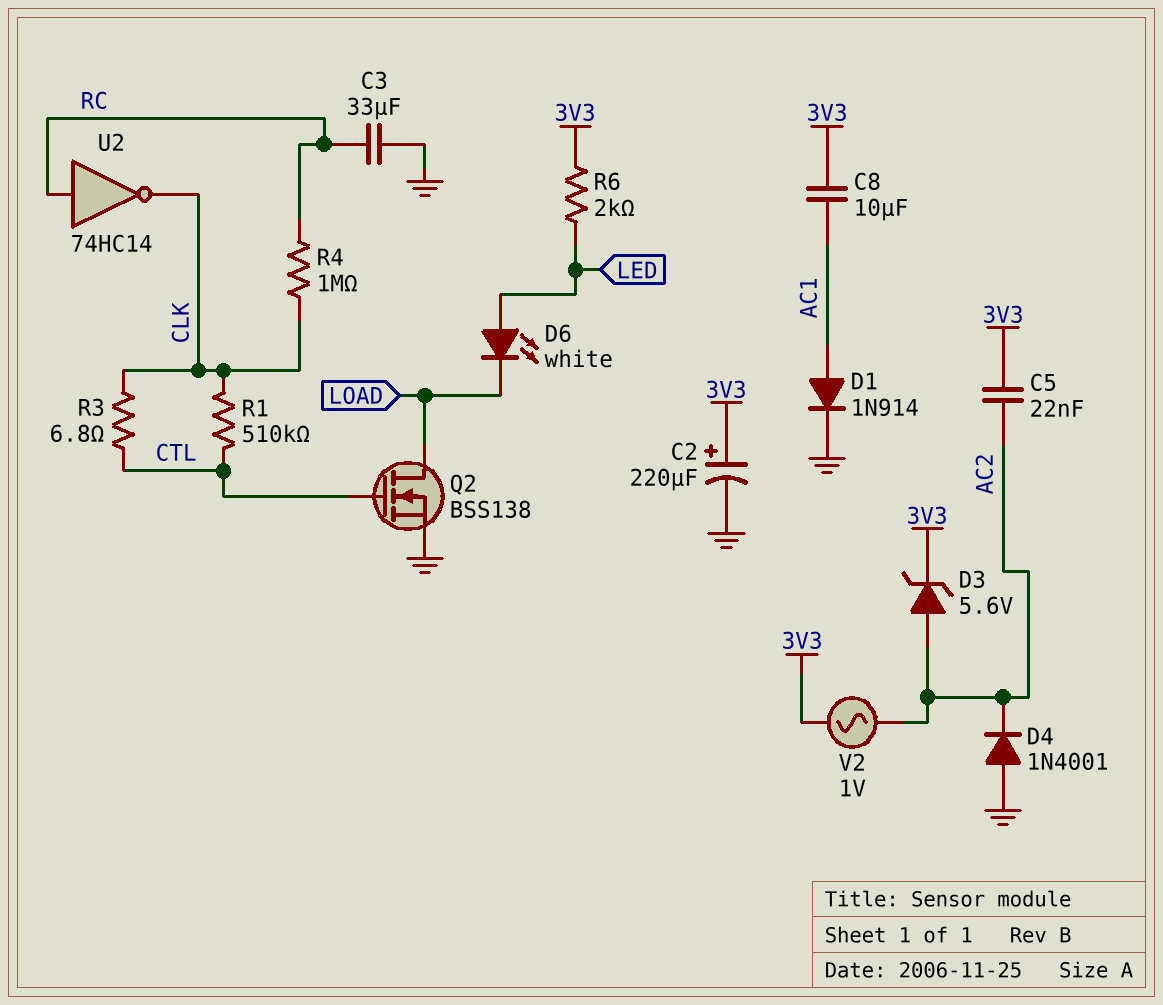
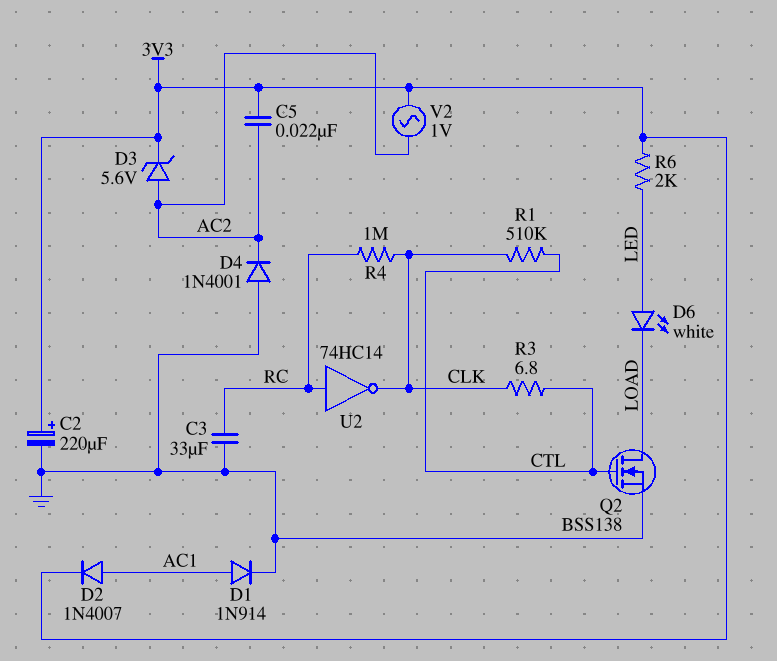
C8: 10uF (3V3, AC1) -> none
D2: none -> diode 1N4007 (A AC1, K 3V3)

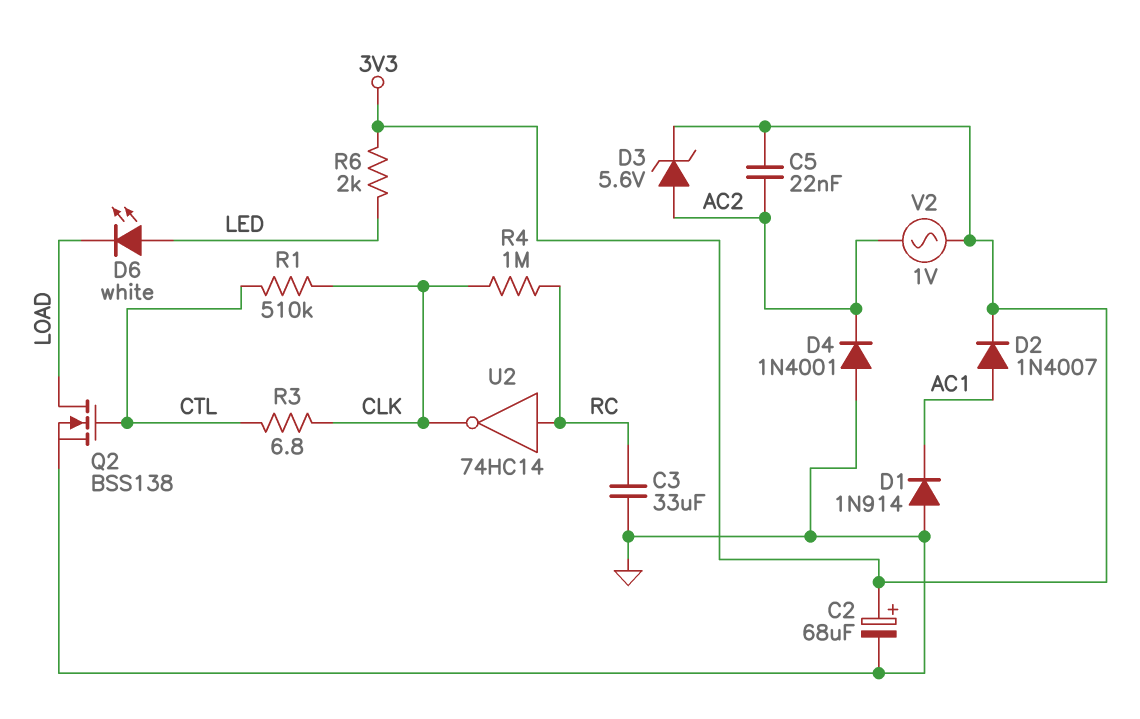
C2: 220uF (plus 3V3, minus GND) -> 68uF (plus 3V3, minus GND)
D1: diode 1N914 (A AC1, K GND) -> diode 1N914 (A GND, K AC1)

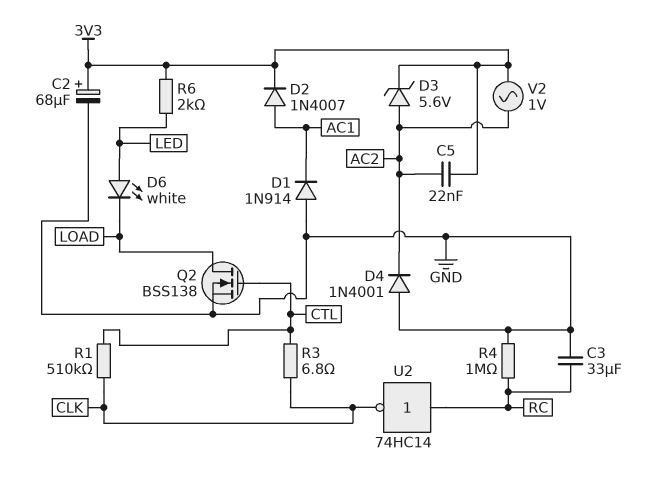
R4: 1M (CLK, RC) -> 1M (GND, RC)

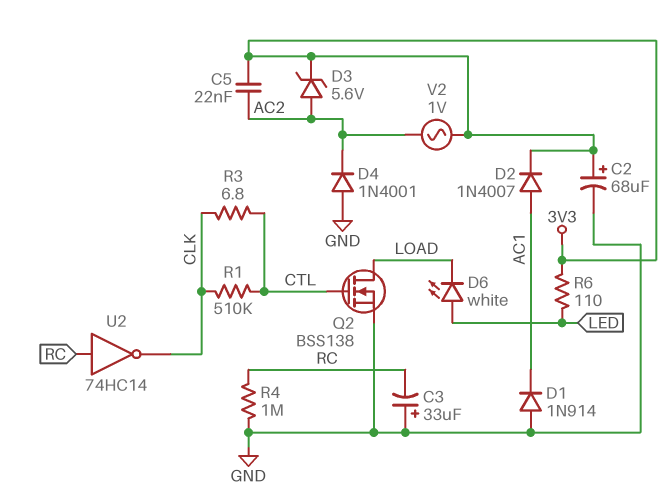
C3: 33uF (GND, RC) -> 33uF (plus GND, minus RC)
R6: 2k (3V3, LED) -> 110 (3V3, LED)

